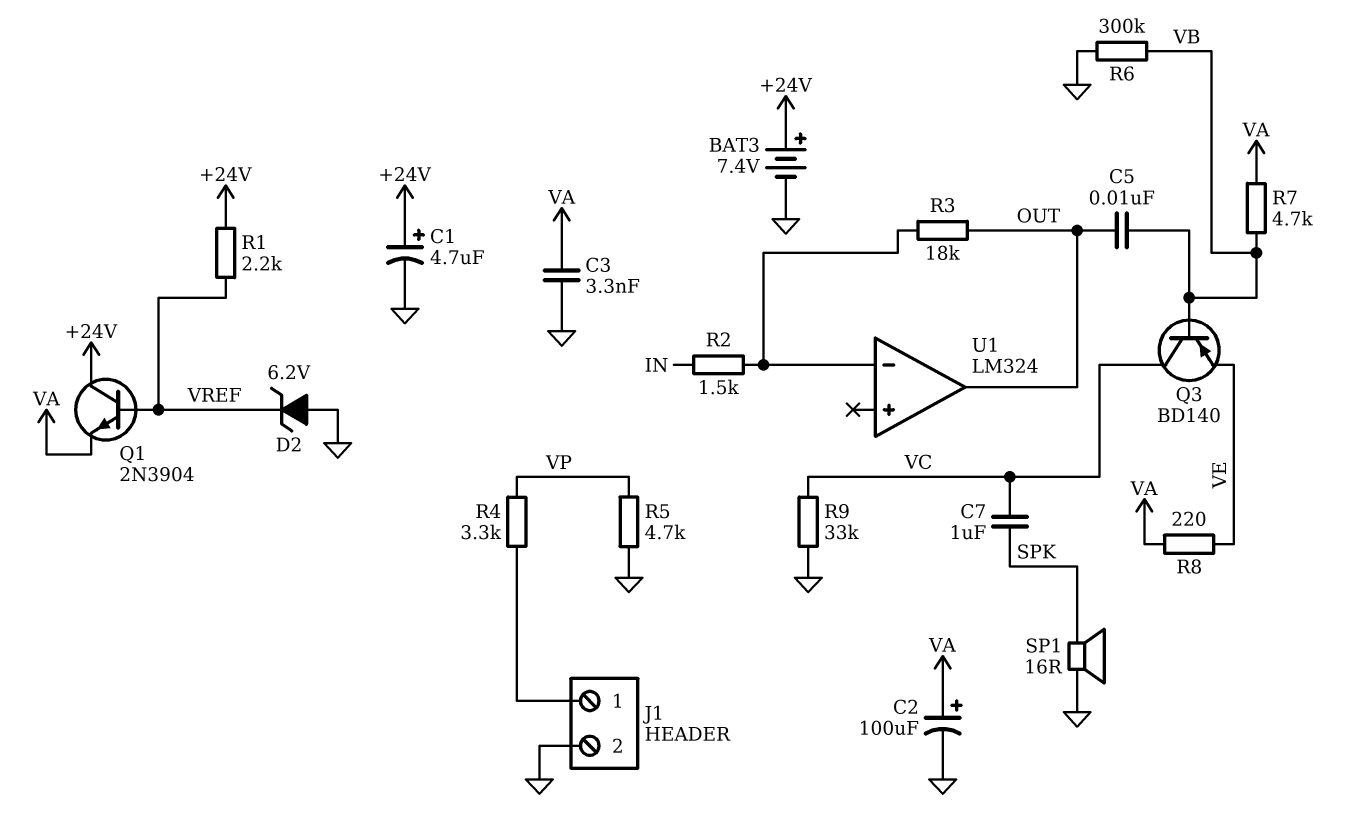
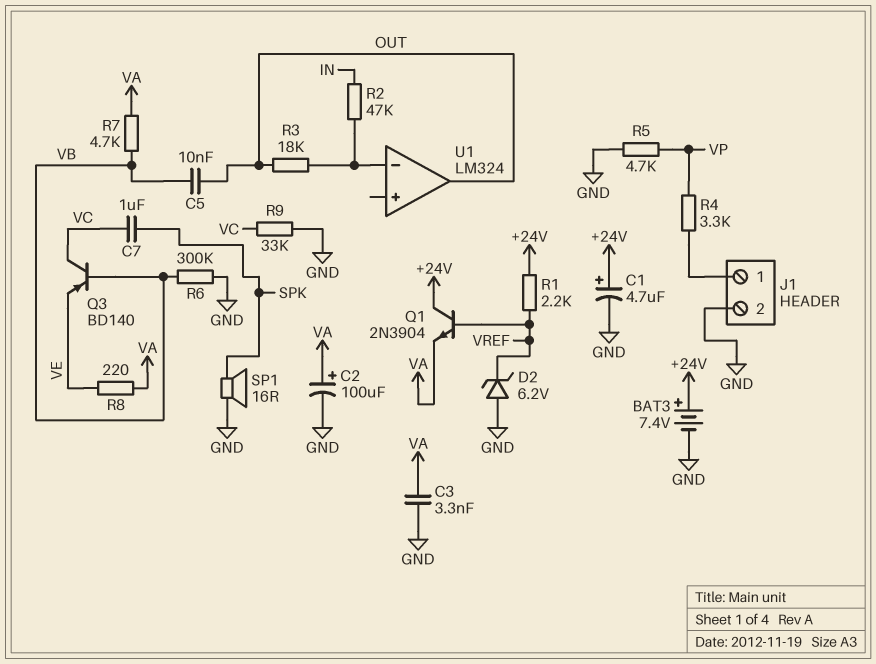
R2: 1.5k (IN, U1/in-) -> 47k (IN, U1/in-)

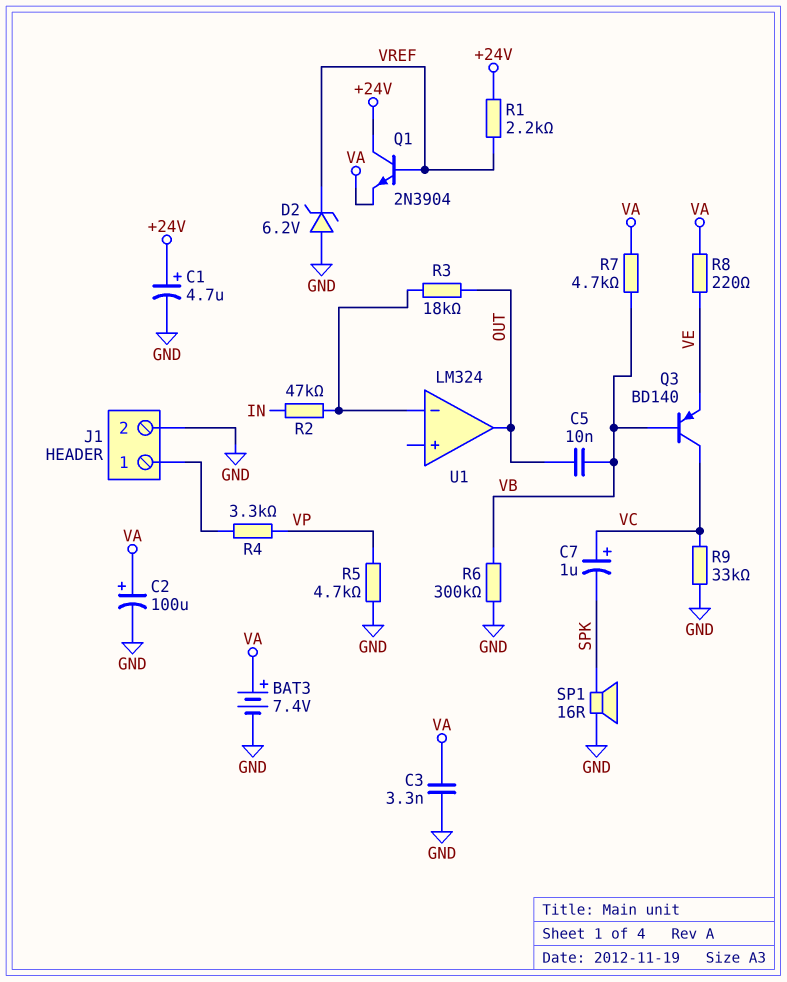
BAT3: 7.4V (plus +24V, minus GND) -> 7.4V (plus VA, minus GND)
C7: 1uF (SPK, VC) -> 1uF (plus VC, minus SPK)

